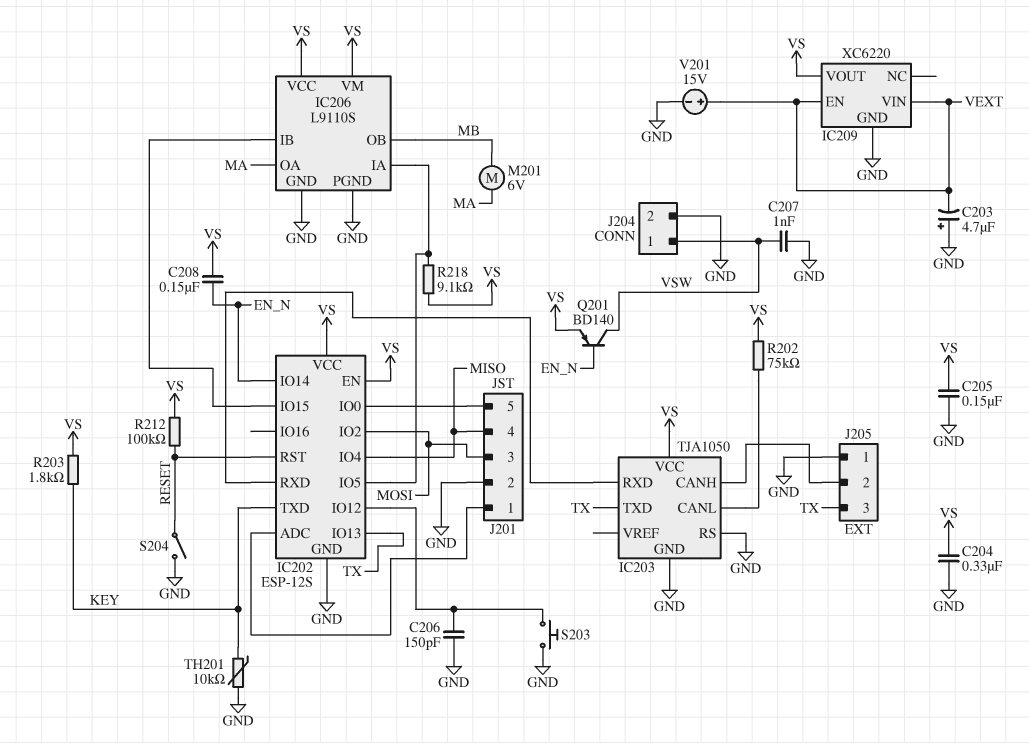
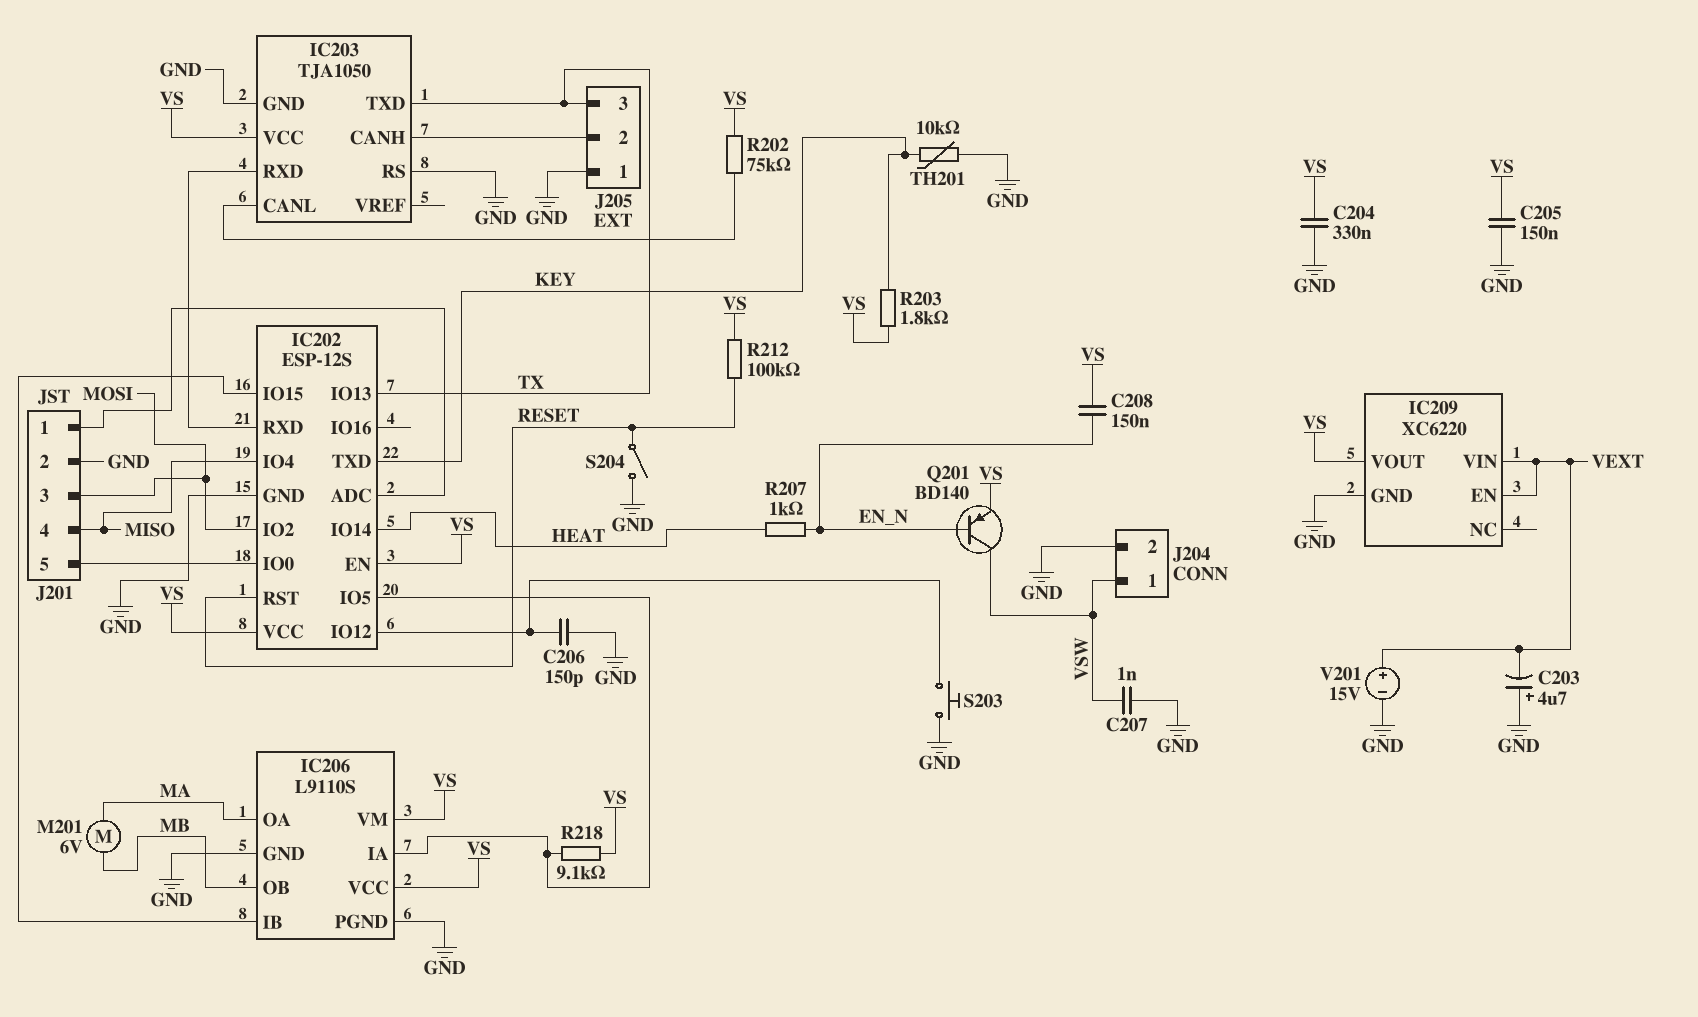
IC202 pin IO14: EN_N -> HEAT
R207: none -> 1k (EN_N, HEAT)

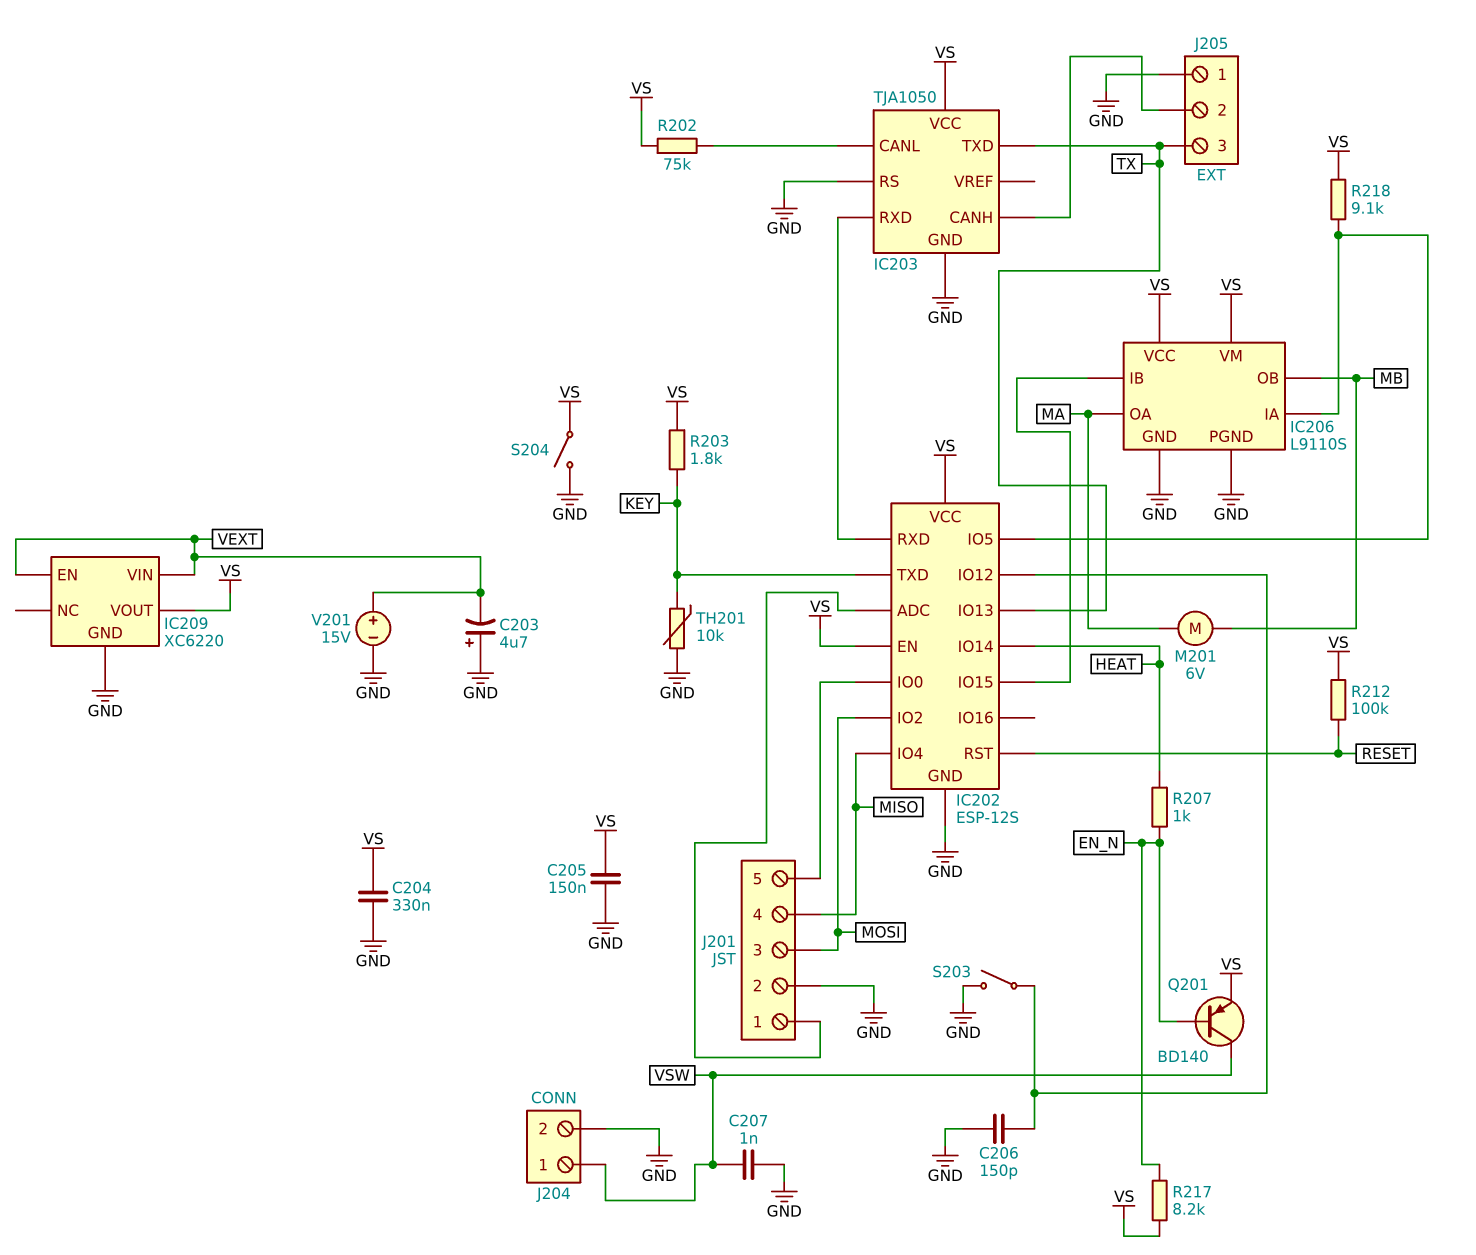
C208: 150nF (EN_N, VS) -> none
R217: none -> 8.2k (EN_N, VS)
S203: button (GND, IC202/IO12) -> switch (GND, IC202/IO12)
S204: switch (GND, RESET) -> switch (GND, VS)

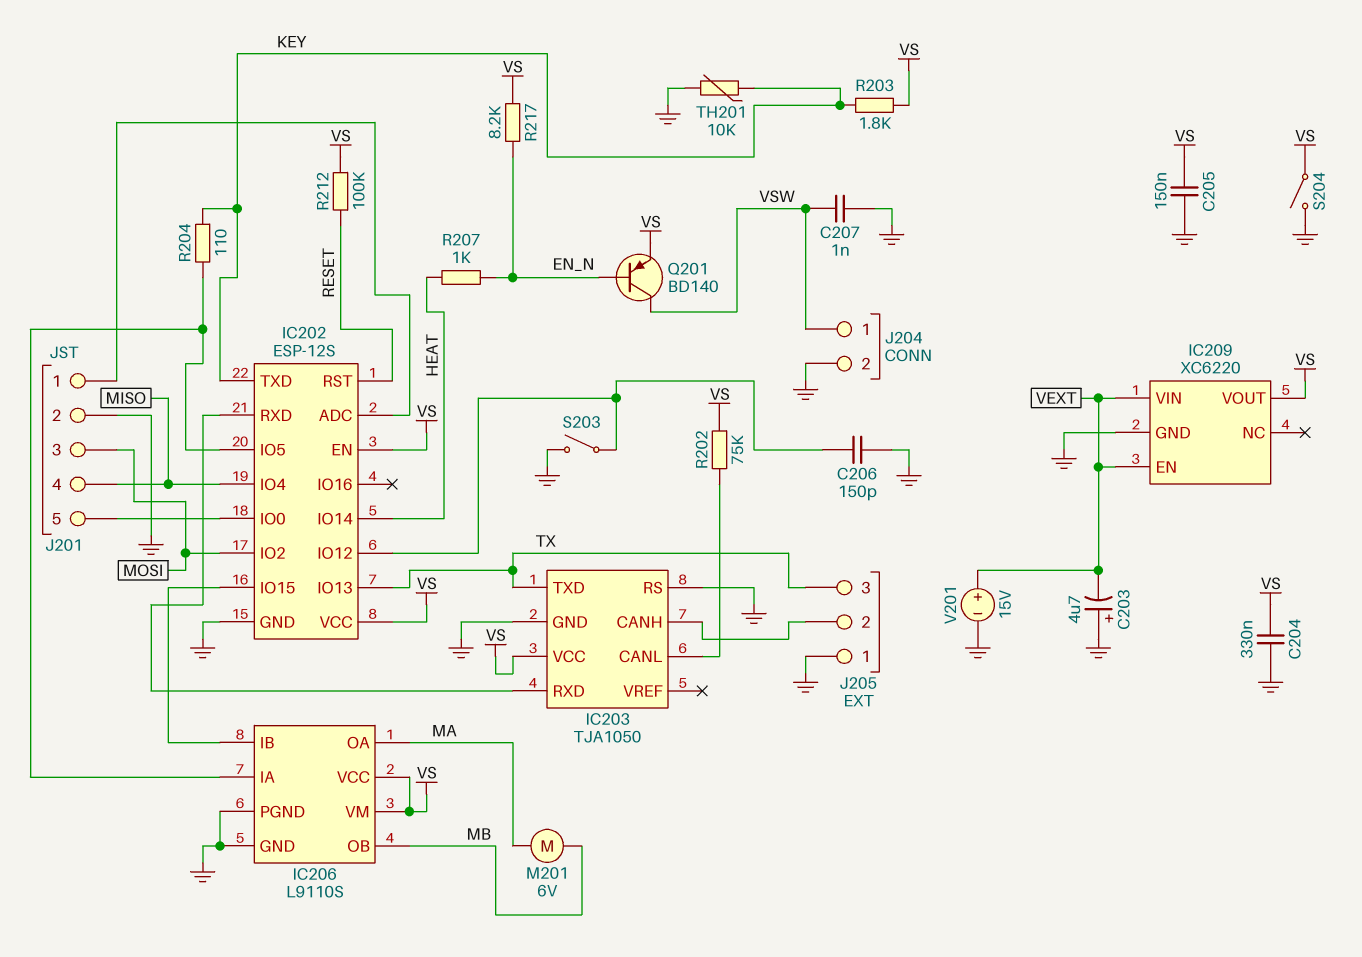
R204: none -> 110 (IC202/IO5, KEY)
R218: 9.1k (IC202/IO5, VS) -> none

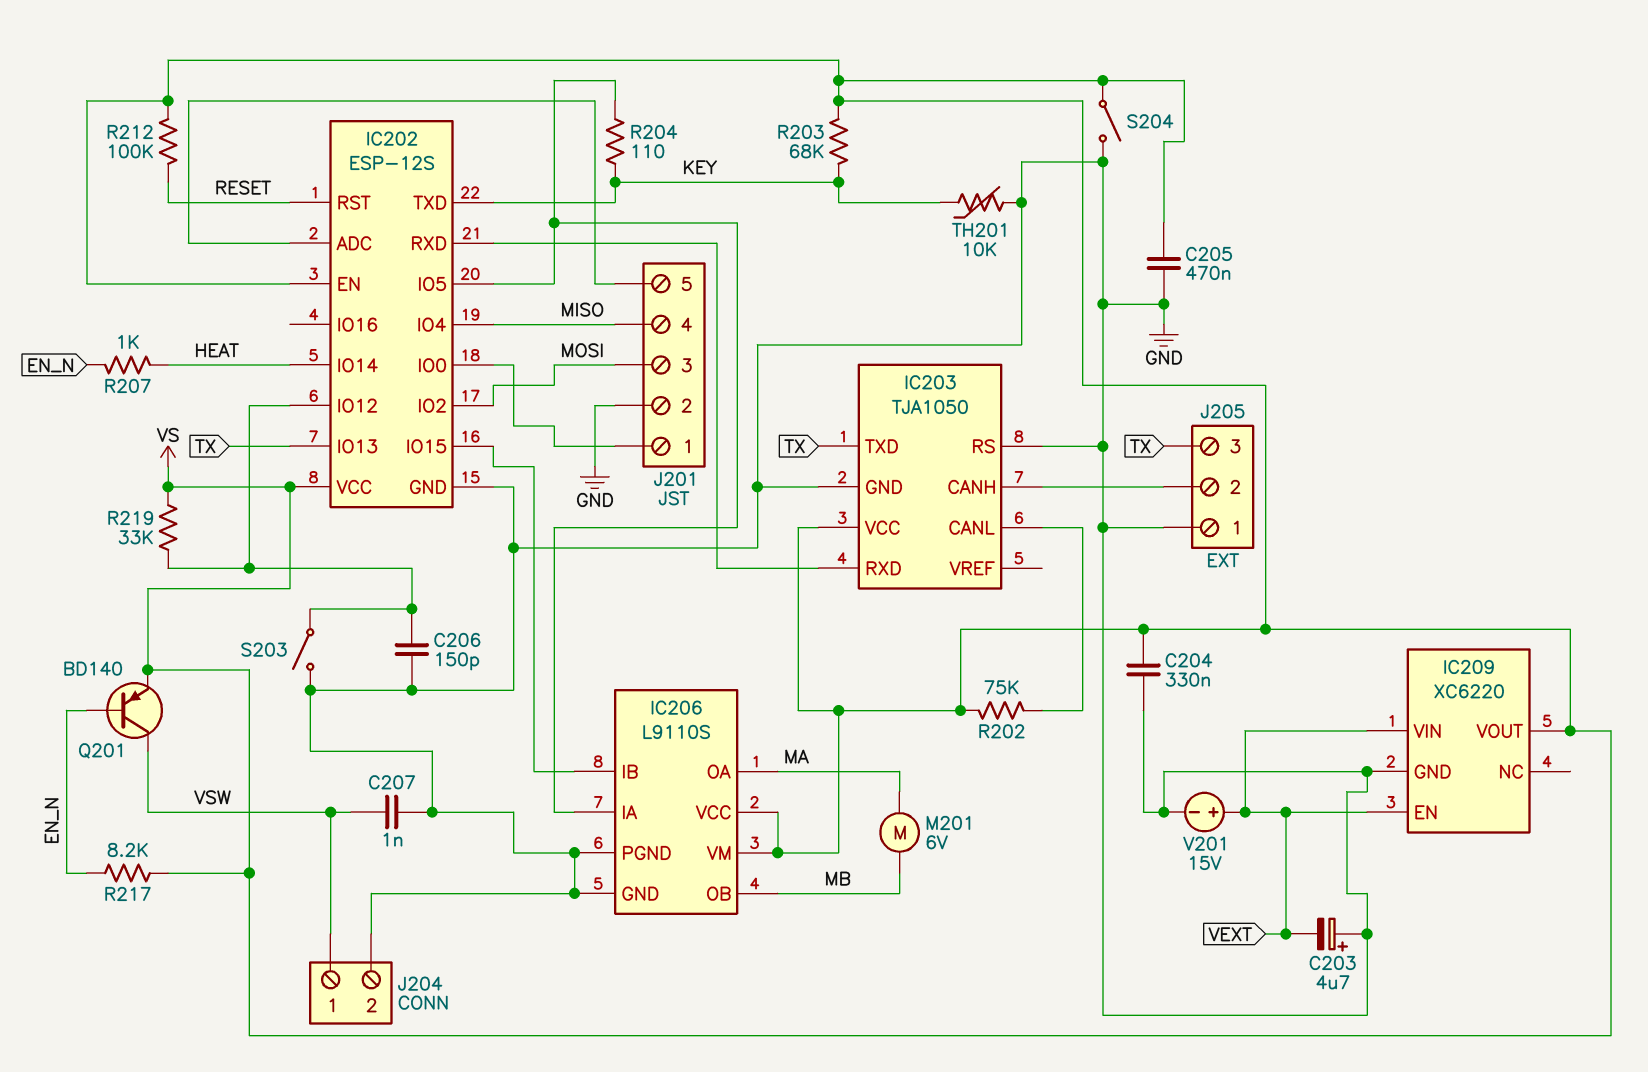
C205: 150nF (GND, VS) -> 470nF (GND, VS)
J201 pin 1: IC202/ADC -> IC202/IO0
J201 pin 5: IC202/IO0 -> IC202/ADC
R203: 1.8k (KEY, VS) -> 68k (KEY, VS)
R219: none -> 33k (IC202/IO12, VS)

